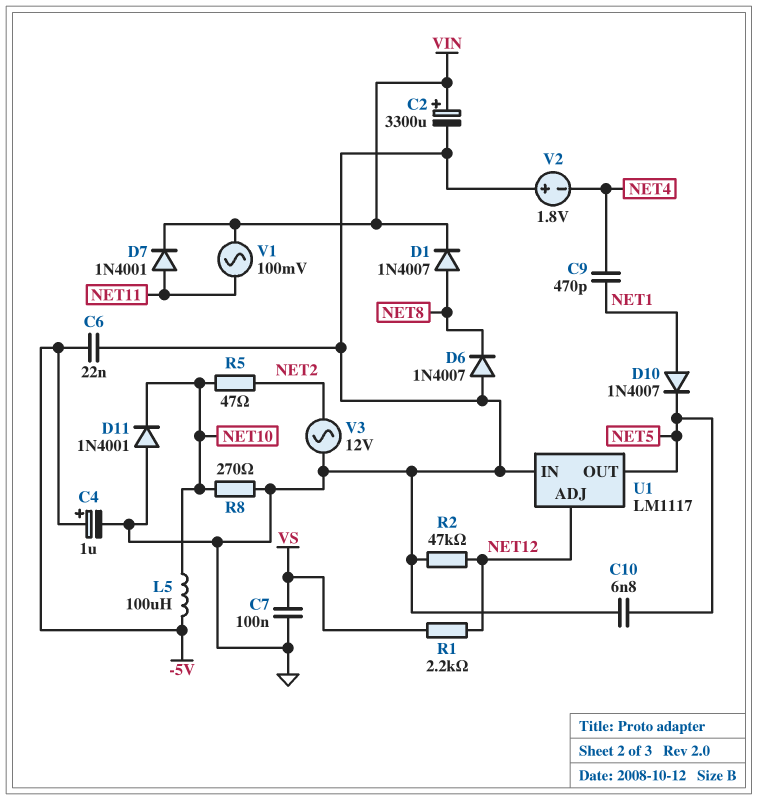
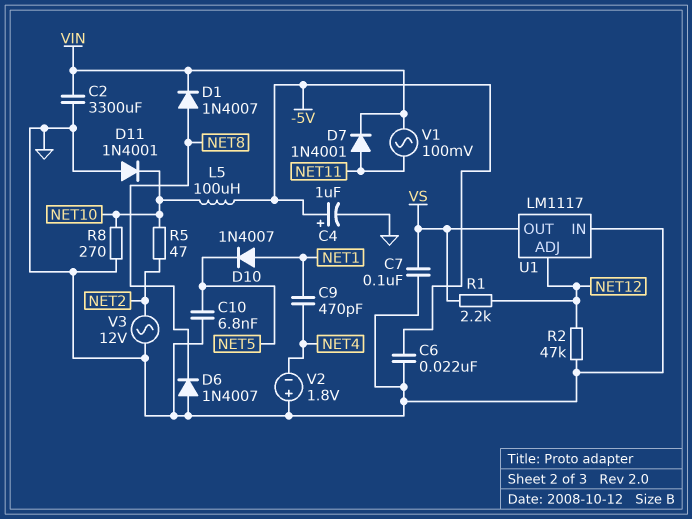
C2: 3300uF (plus VIN, minus GND) -> 3300uF (GND, VIN)
U1 pin OUT: NET5 -> VS

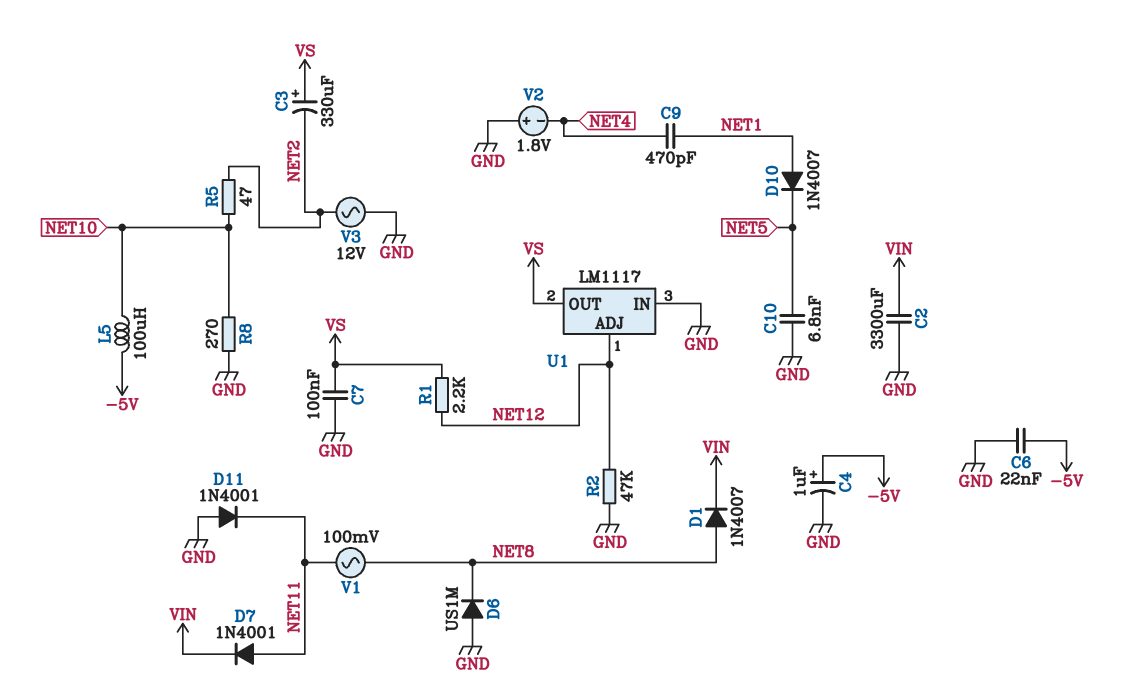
C3: none -> 330uF (plus VS, minus NET2)
D6: diode 1N4007 (A GND, K NET8) -> diode US1M (A GND, K NET8)
D11: diode 1N4001 (A GND, K NET10) -> diode 1N4001 (A GND, K NET11)
V1: AC 100mV (NET11, VIN) -> AC 100mV (NET8, NET11)

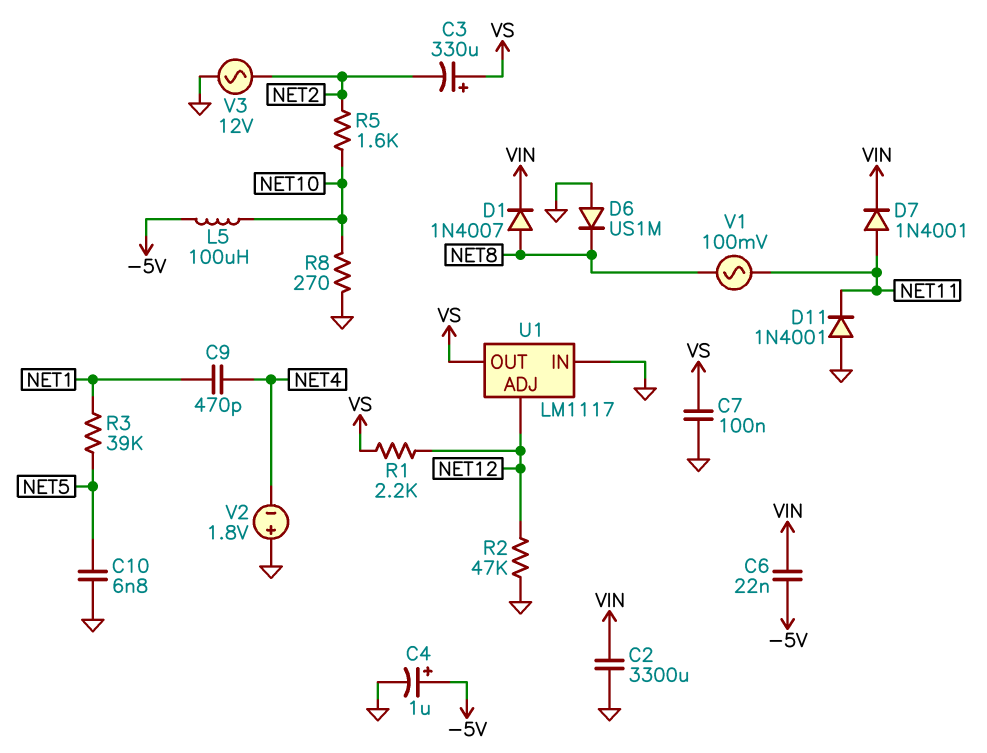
C6: 22nF (-5V, GND) -> 22nF (-5V, VIN)
D10: diode 1N4007 (A NET1, K NET5) -> none
R3: none -> 39k (NET1, NET5)
R5: 47 (NET2, NET10) -> 1.6k (NET2, NET10)

